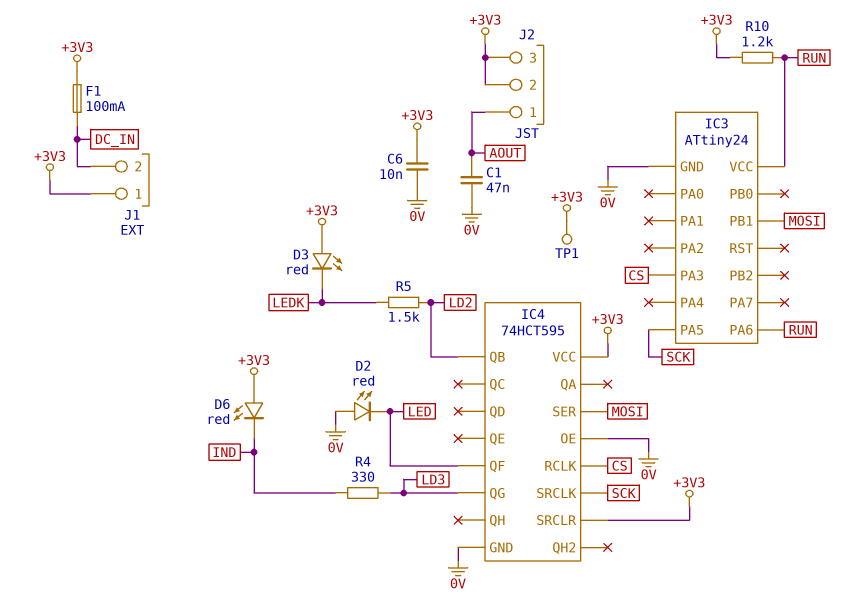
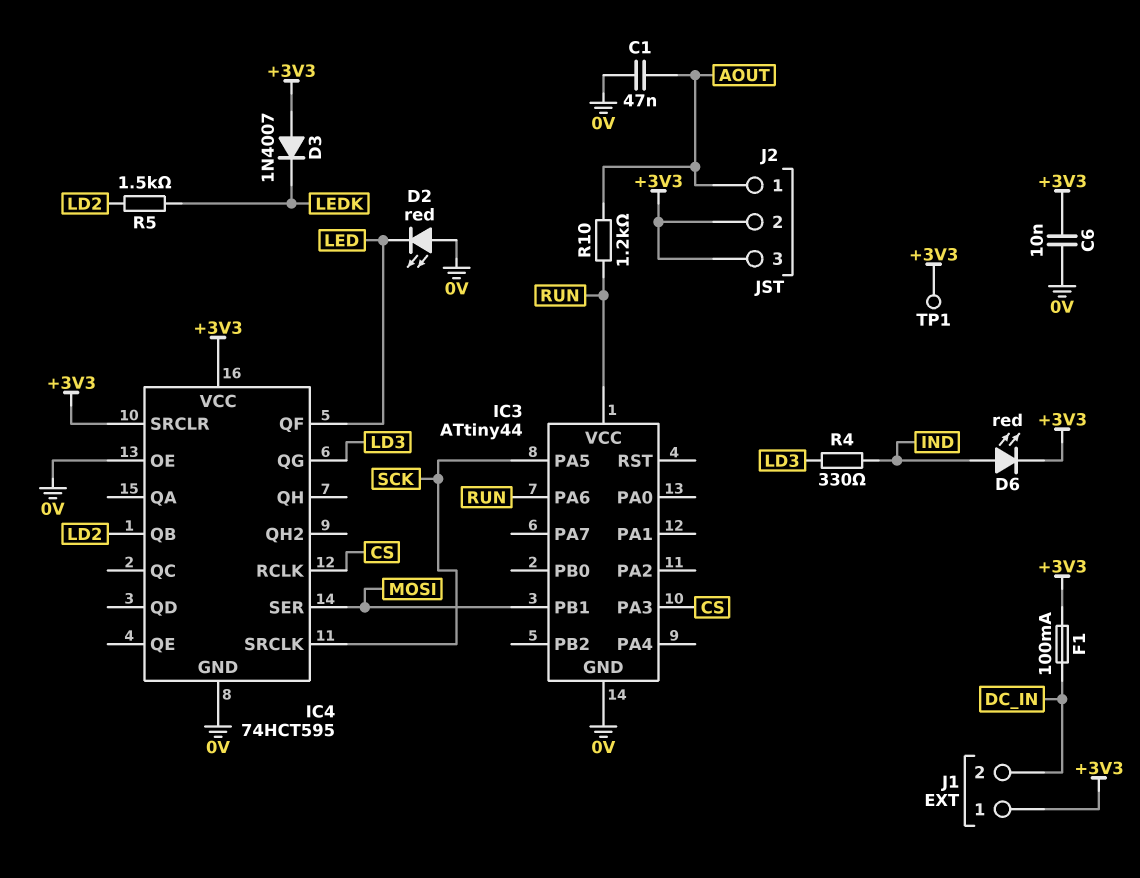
D3: LED red (A +3V3, K LEDK) -> diode 1N4007 (A +3V3, K LEDK)
D6: LED red (A +3V3, K IND) -> LED red (A IND, K +3V3)
IC3: ATtiny24 -> ATtiny44
R10: 1.2k (+3V3, RUN) -> 1.2k (AOUT, RUN)

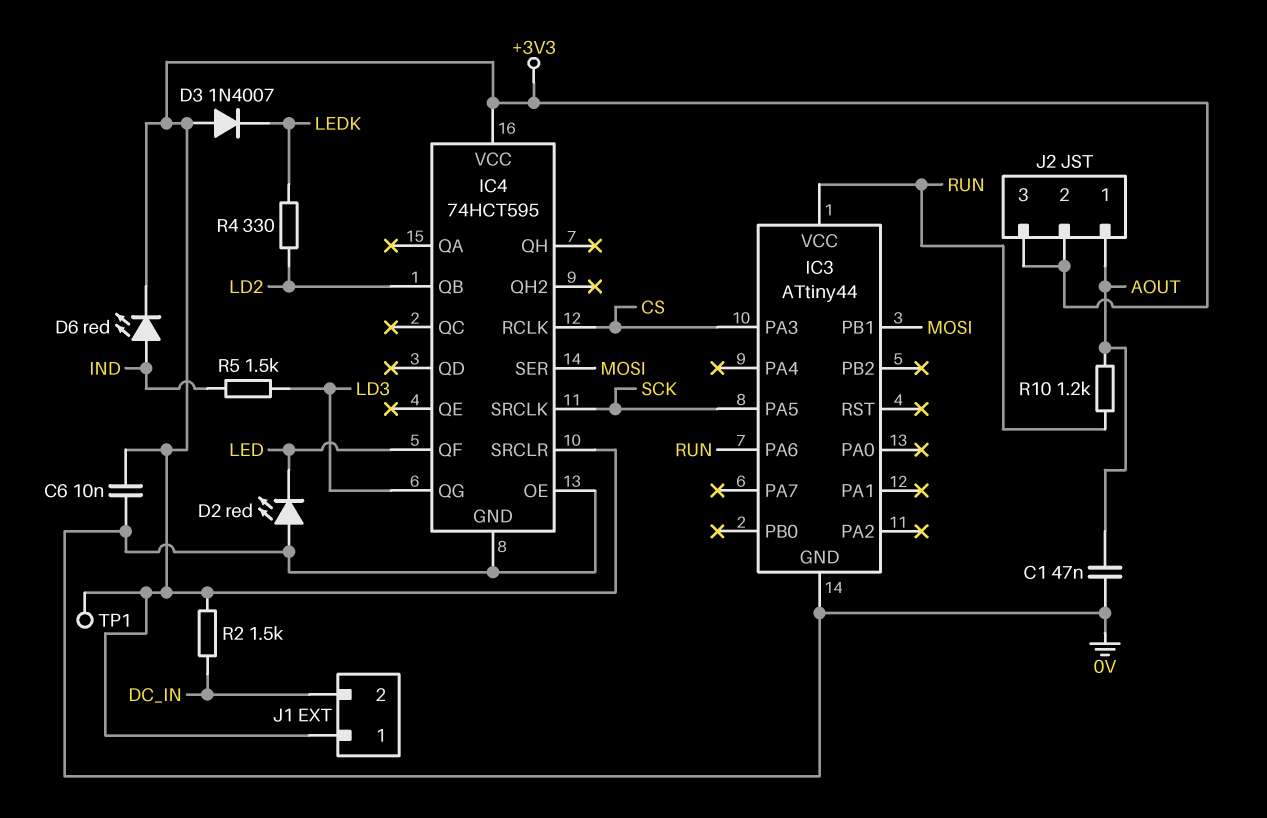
F1: 100mA (+3V3, DC_IN) -> none
R2: none -> 1.5k (+3V3, DC_IN)
R4: 330 (IND, LD3) -> 330 (LD2, LEDK)
R5: 1.5k (LD2, LEDK) -> 1.5k (IND, LD3)

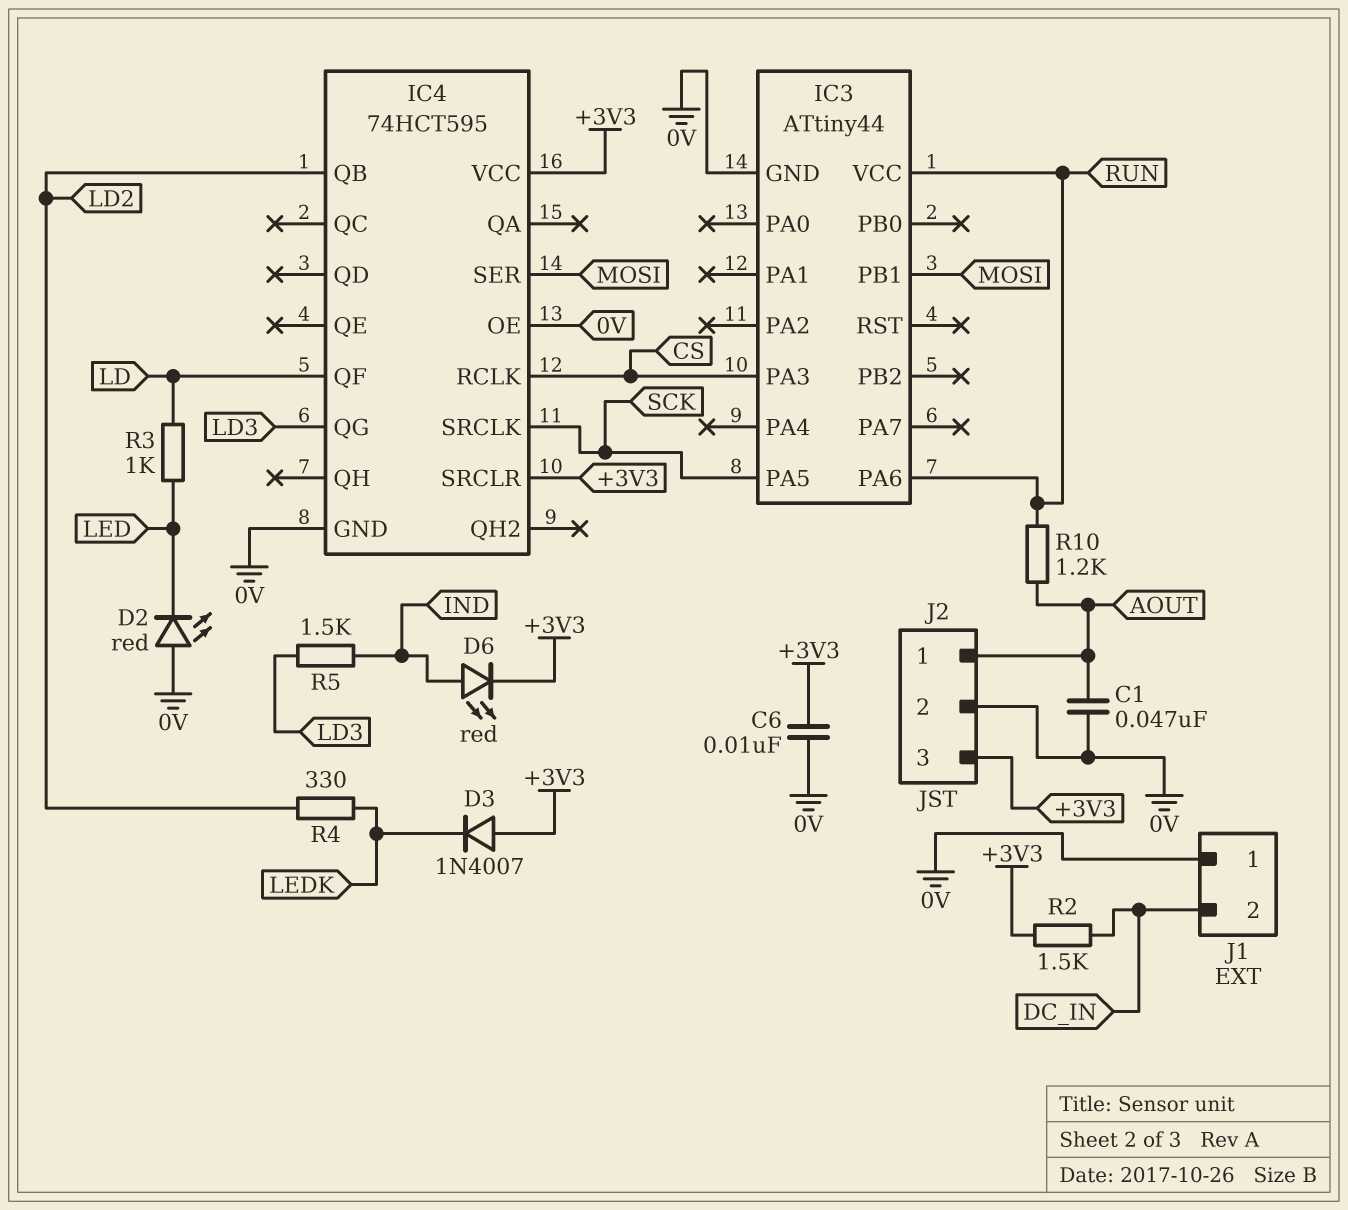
IC4 pin QF: LED -> LD
J1 pin 1: +3V3 -> 0V
J2 pin 2: +3V3 -> 0V
R3: none -> 1k (LD, LED)
TP1: test point (+3V3) -> none

